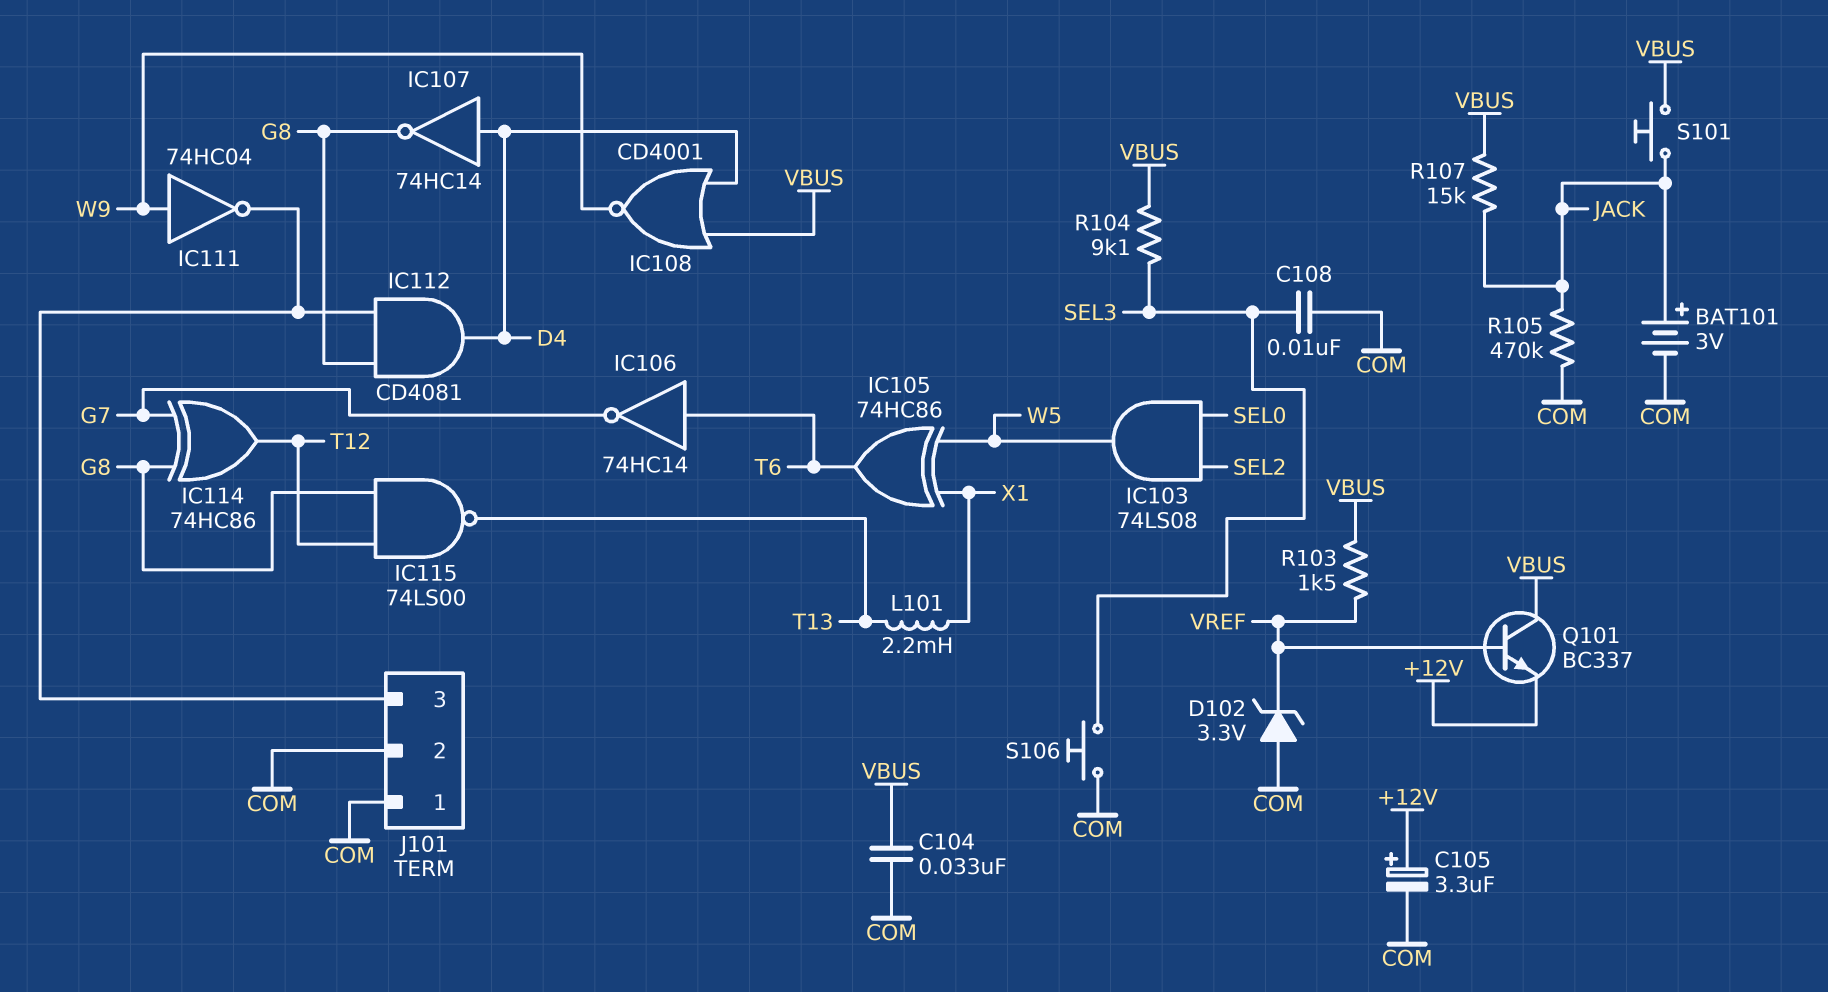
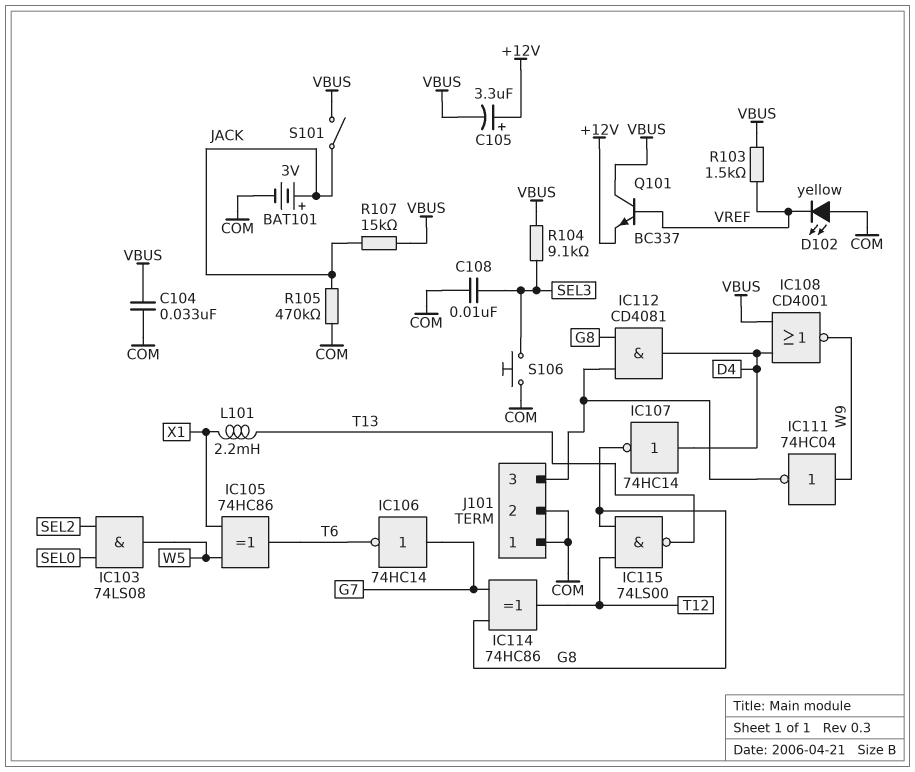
C105: 3.3uF (plus +12V, minus COM) -> 3.3uF (plus +12V, minus VBUS)
D102: zener 3.3V (A COM, K VREF) -> LED yellow (A COM, K VREF)
IC106: NOT 74HC14 (in T6, out G7) -> NOT 74HC14 (in G7, out T6)
S101: button (JACK, VBUS) -> switch (JACK, VBUS)

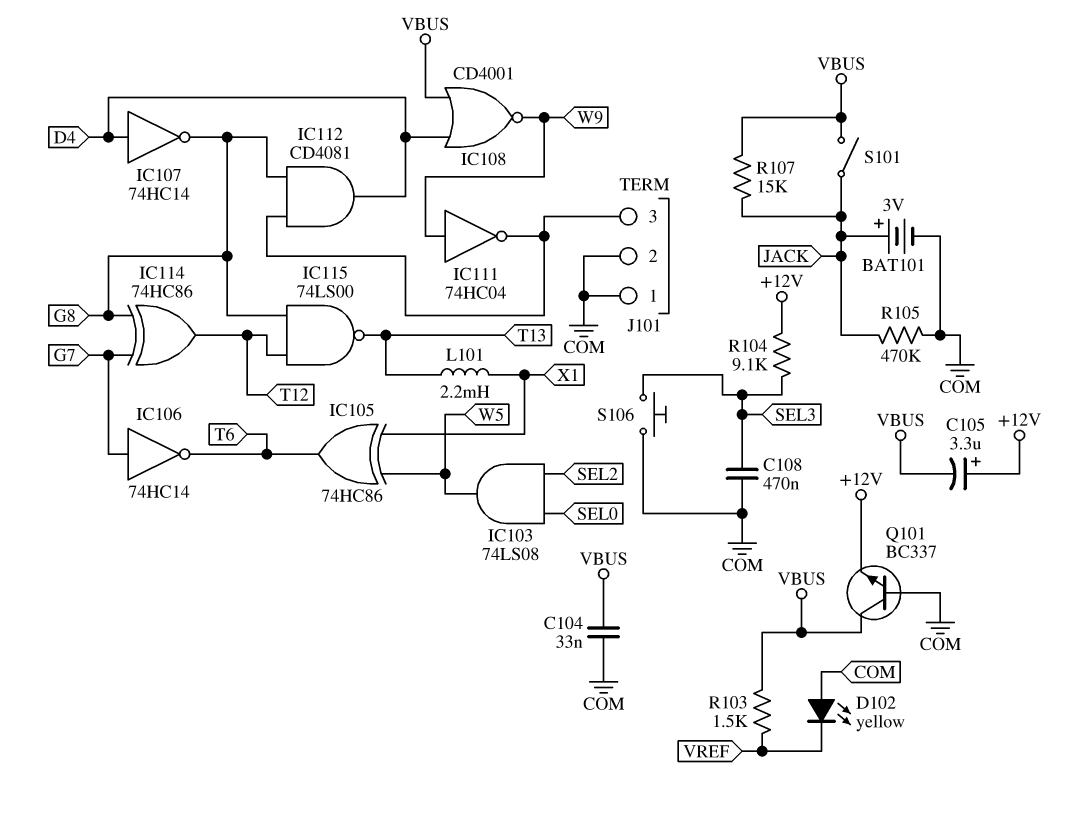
C108: 10nF (COM, SEL3) -> 470nF (COM, SEL3)
Q101: NPN BC337 (B VREF, C VBUS, E +12V) -> NPN BC337 (B COM, C VBUS, E +12V)
R104: 9.1k (SEL3, VBUS) -> 9.1k (+12V, SEL3)

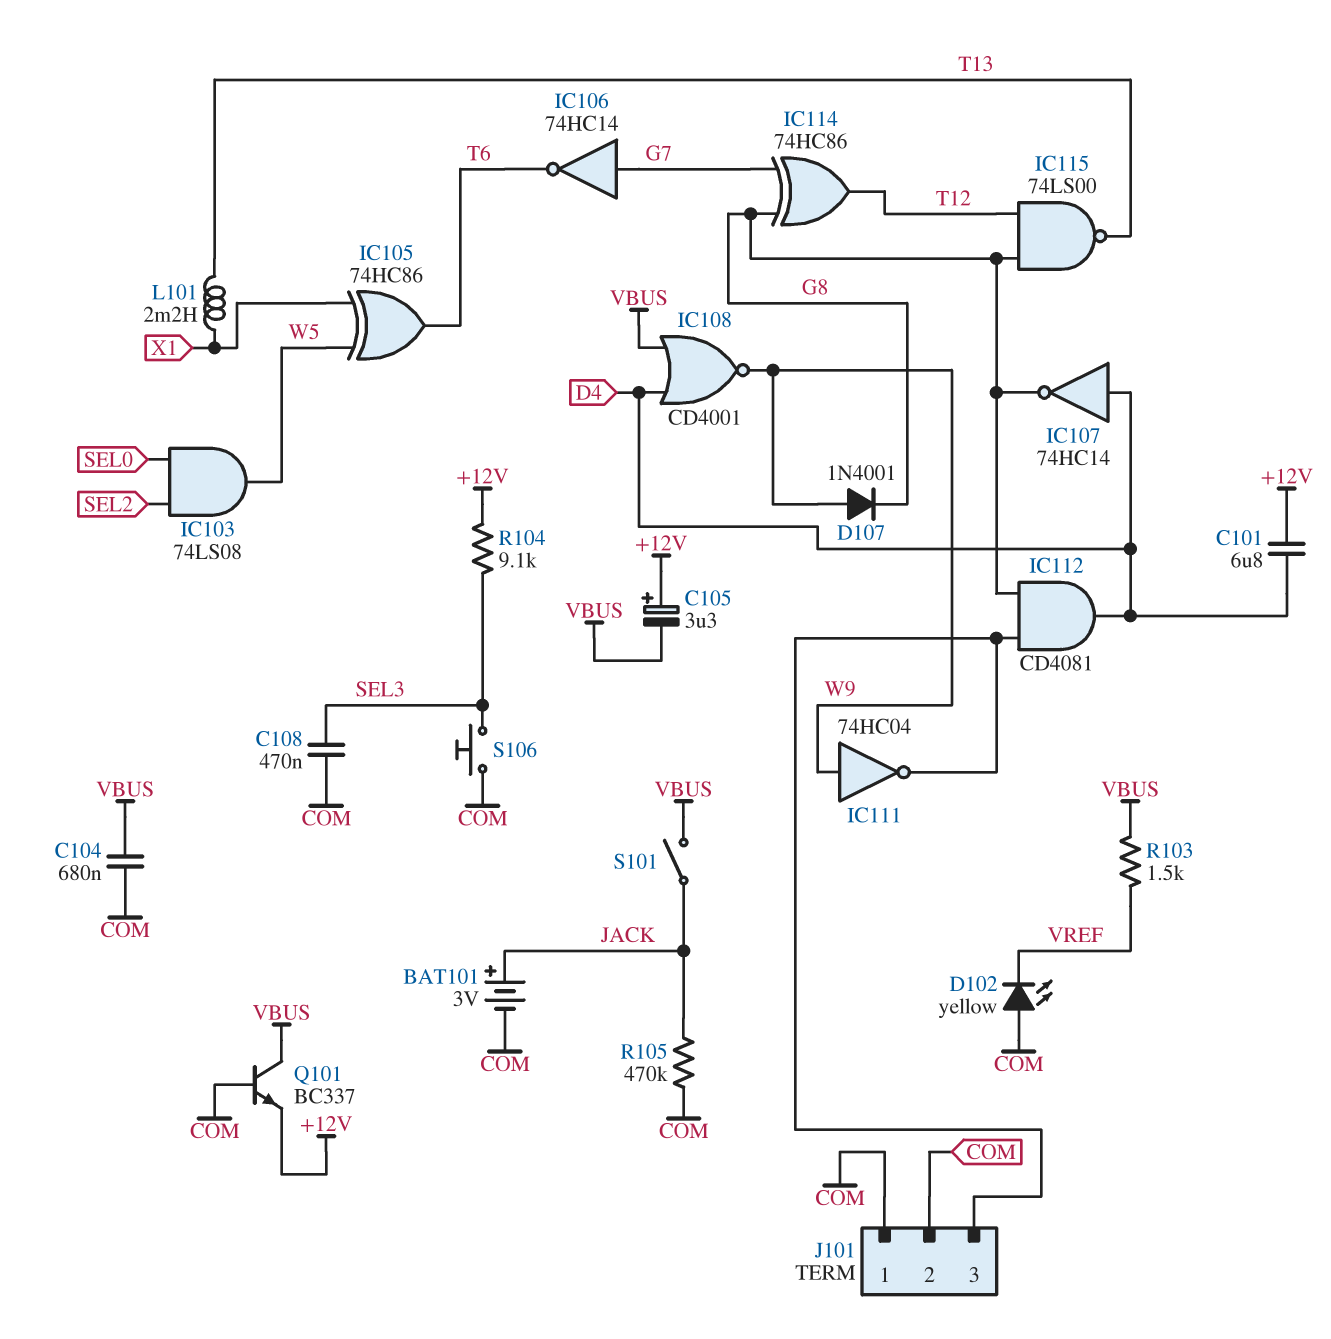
C101: none -> 6.8uF (+12V, D4)
C104: 33nF (COM, VBUS) -> 680nF (COM, VBUS)
D107: none -> diode 1N4001 (A W9, K G8)
R107: 15k (JACK, VBUS) -> none

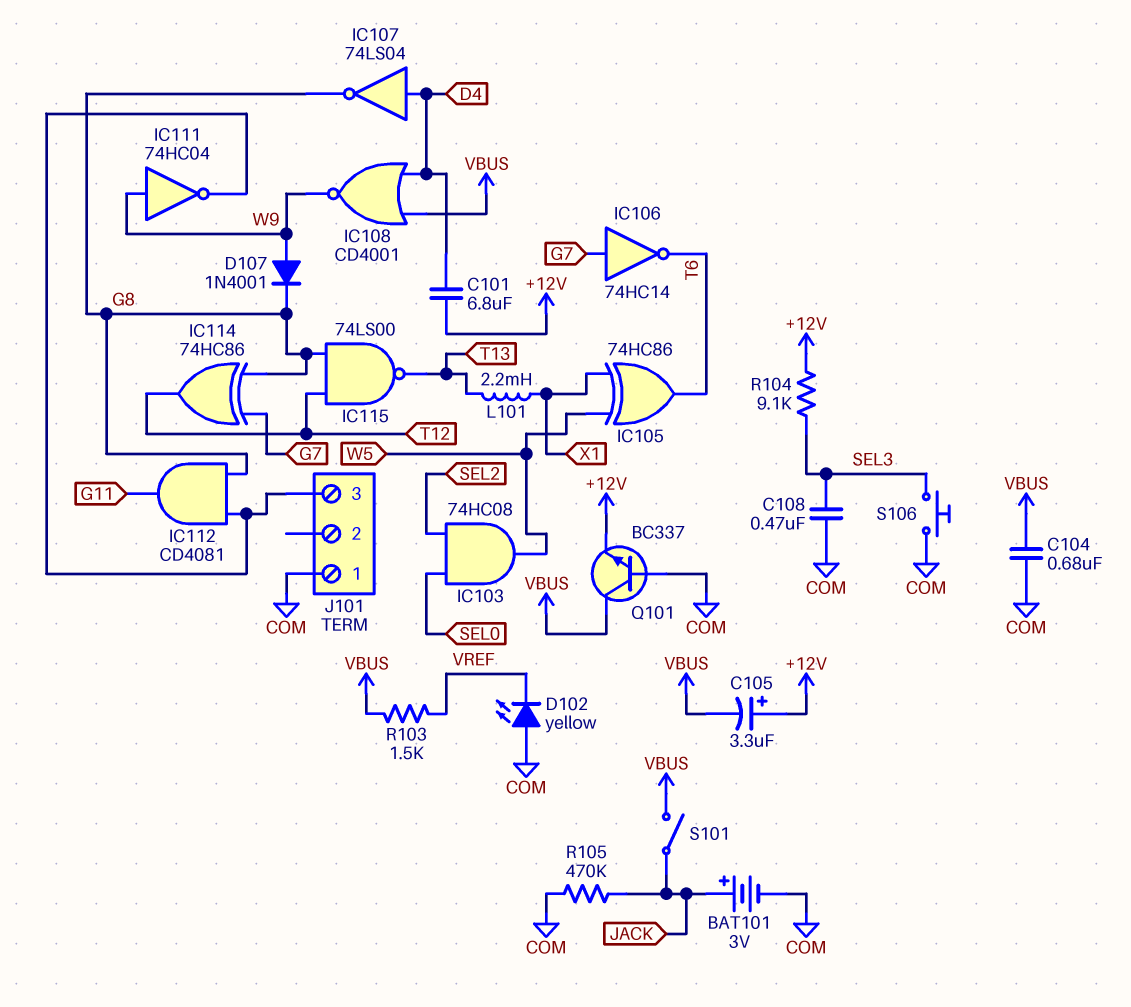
IC103: AND 74LS08 (in SEL0, in SEL2, out W5) -> AND 74HC08 (in SEL0, in SEL2, out W5)
IC107: NOT 74HC14 (in D4, out G8) -> NOT 74LS04 (in D4, out G8)
IC112: AND CD4081 (in G8, in J101/3, out D4) -> AND CD4081 (in G8, in J101/3, out G11)
J101 pin 2: COM -> none

